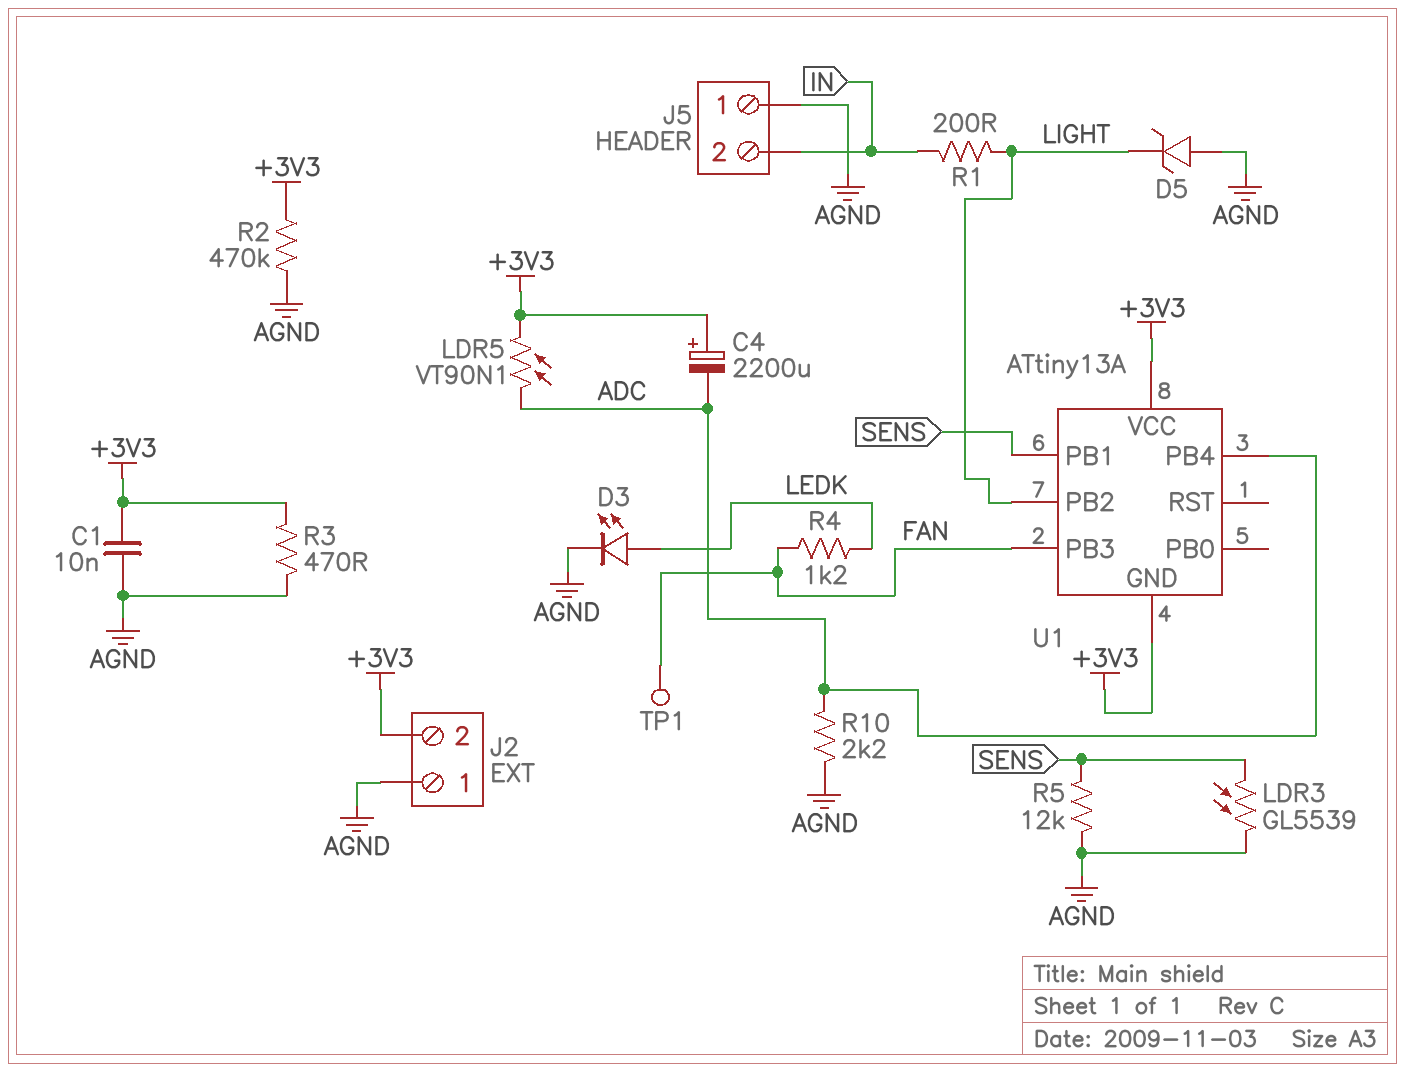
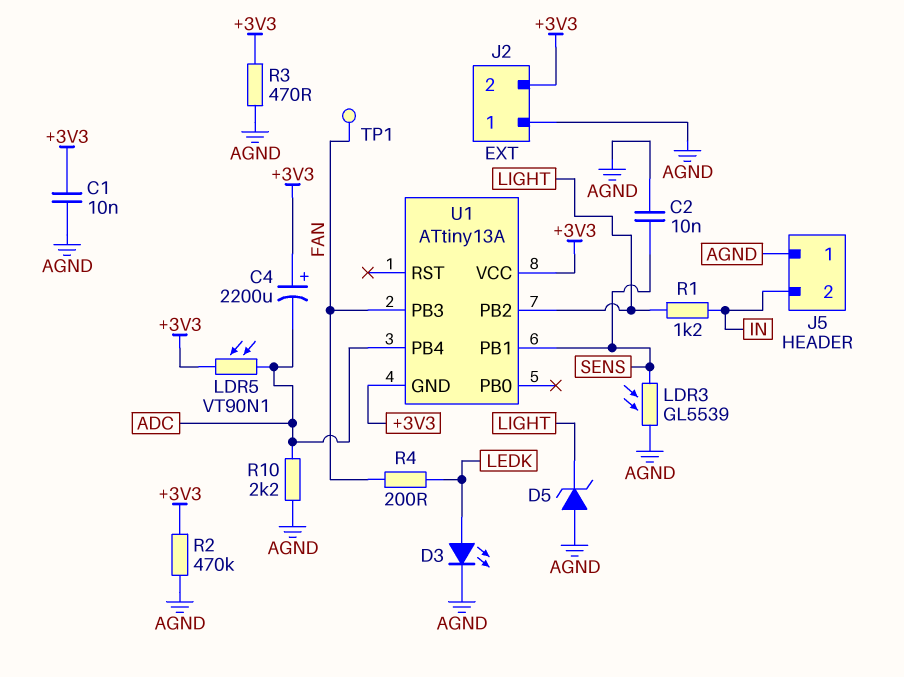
C2: none -> 10nF (AGND, SENS)
R1: 200 (IN, LIGHT) -> 1.2k (IN, LIGHT)
R4: 1.2k (FAN, LEDK) -> 200 (FAN, LEDK)
R5: 12k (AGND, SENS) -> none

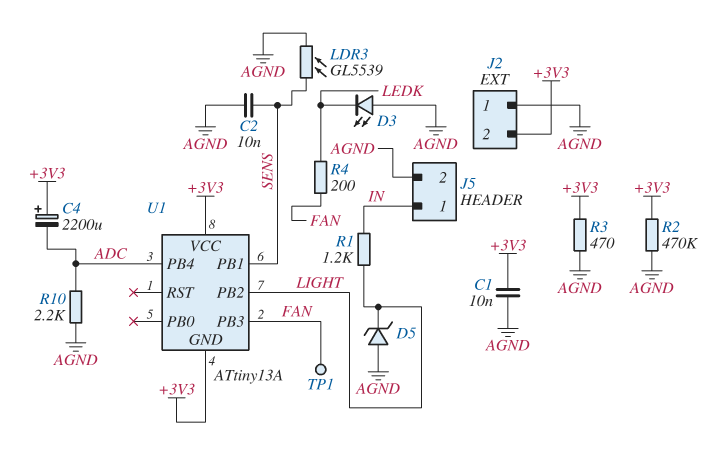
D3: LED (A LEDK, K AGND) -> LED (A AGND, K LEDK)
J5 pin 1: AGND -> IN
J5 pin 2: IN -> AGND
LDR5: VT90N1 (+3V3, ADC) -> none

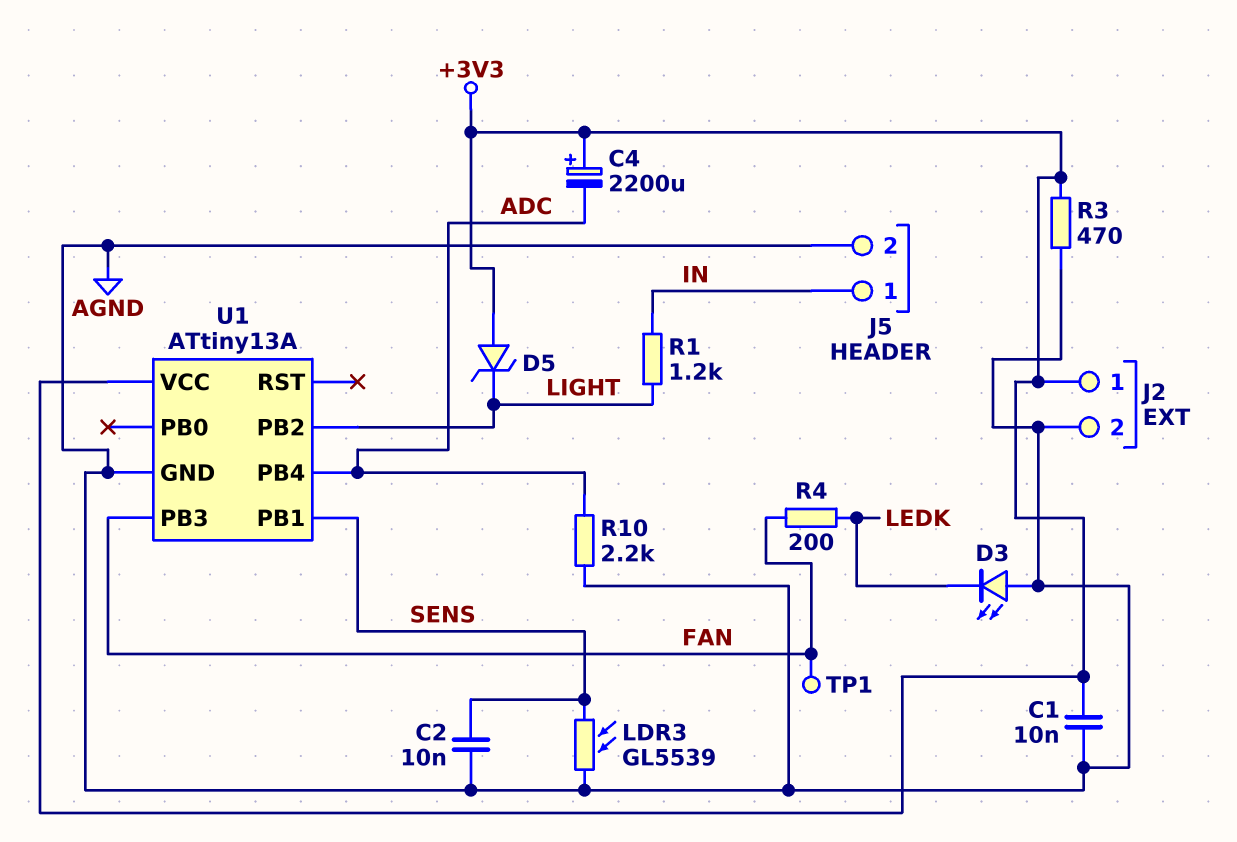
D5: zener (A AGND, K LIGHT) -> zener (A +3V3, K LIGHT)
J2 pin 1: AGND -> +3V3
J2 pin 2: +3V3 -> AGND
R2: 470k (+3V3, AGND) -> none
U1 pin GND: +3V3 -> AGND

